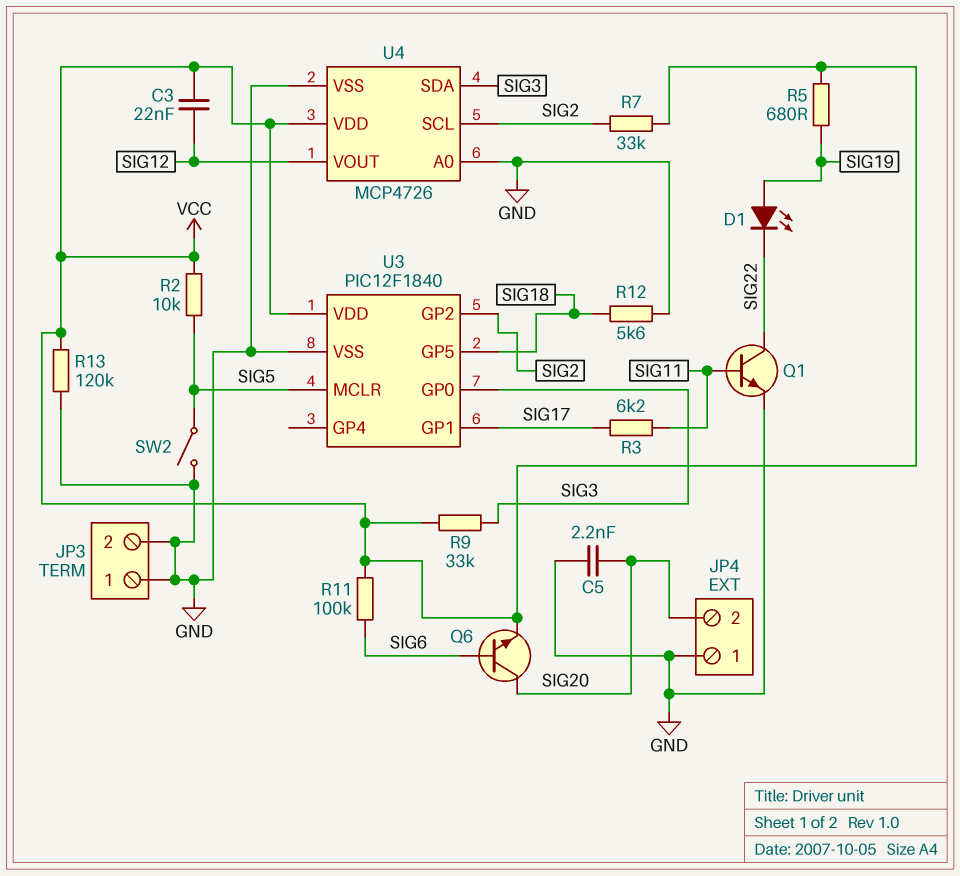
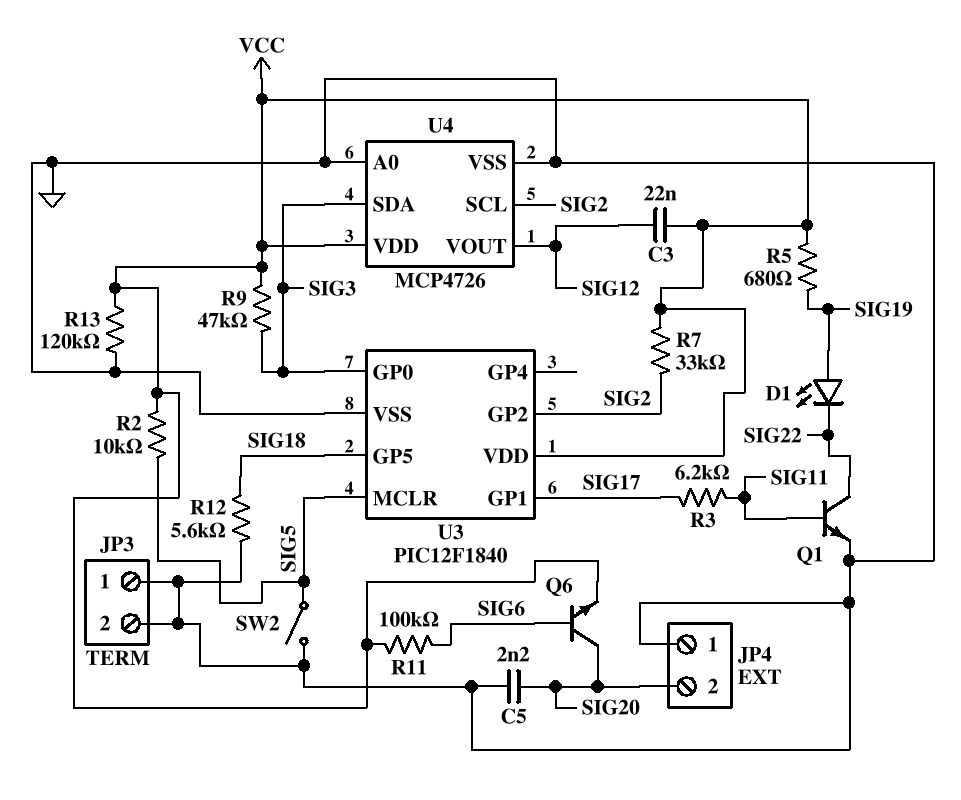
R9: 33k (SIG3, VCC) -> 47k (SIG3, VCC)

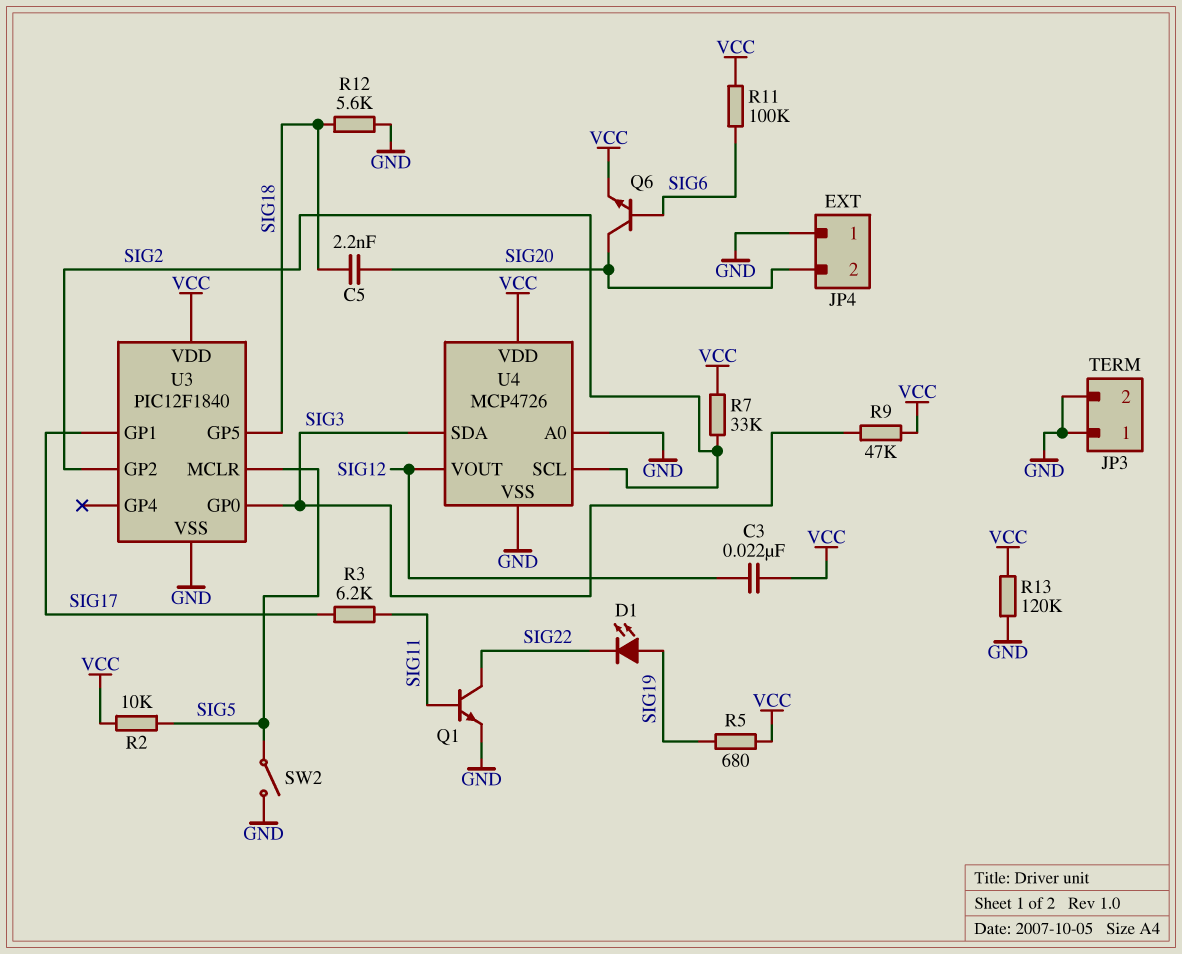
C5: 2.2nF (GND, SIG20) -> 2.2nF (SIG18, SIG20)

